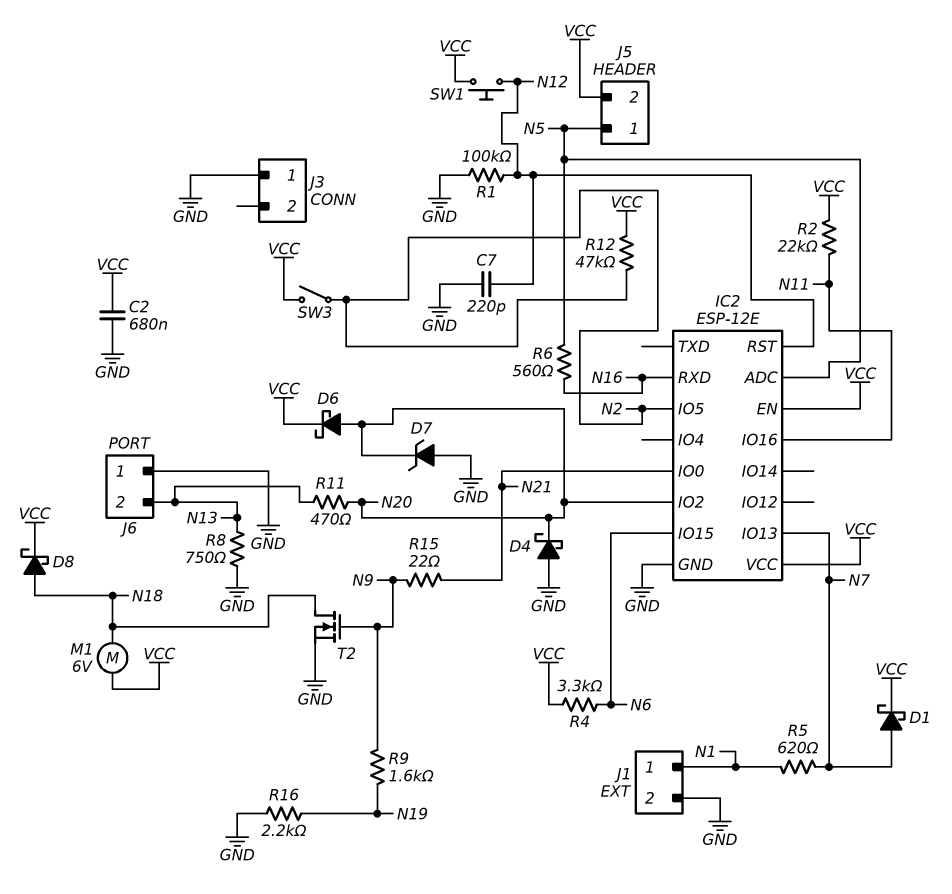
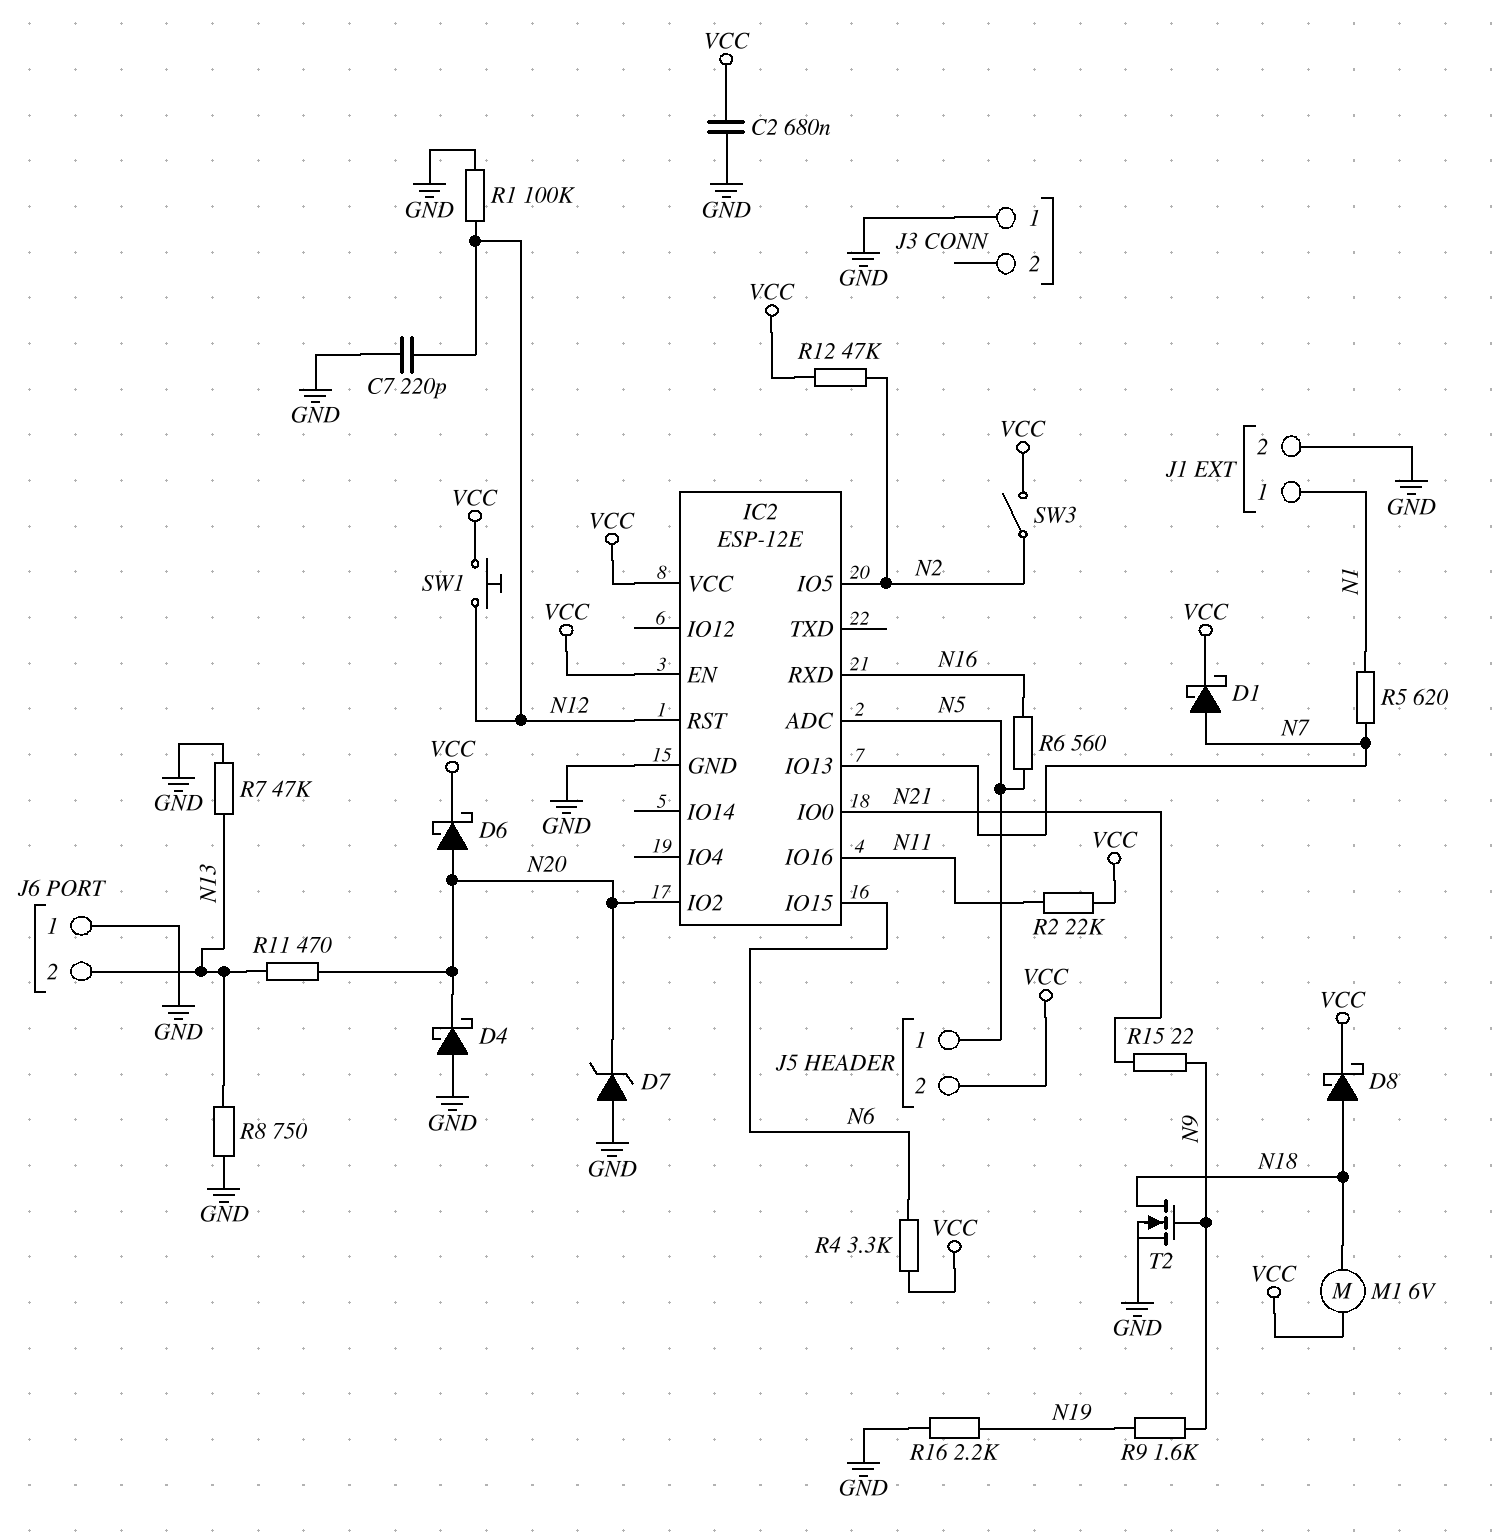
R7: none -> 47k (GND, N13)

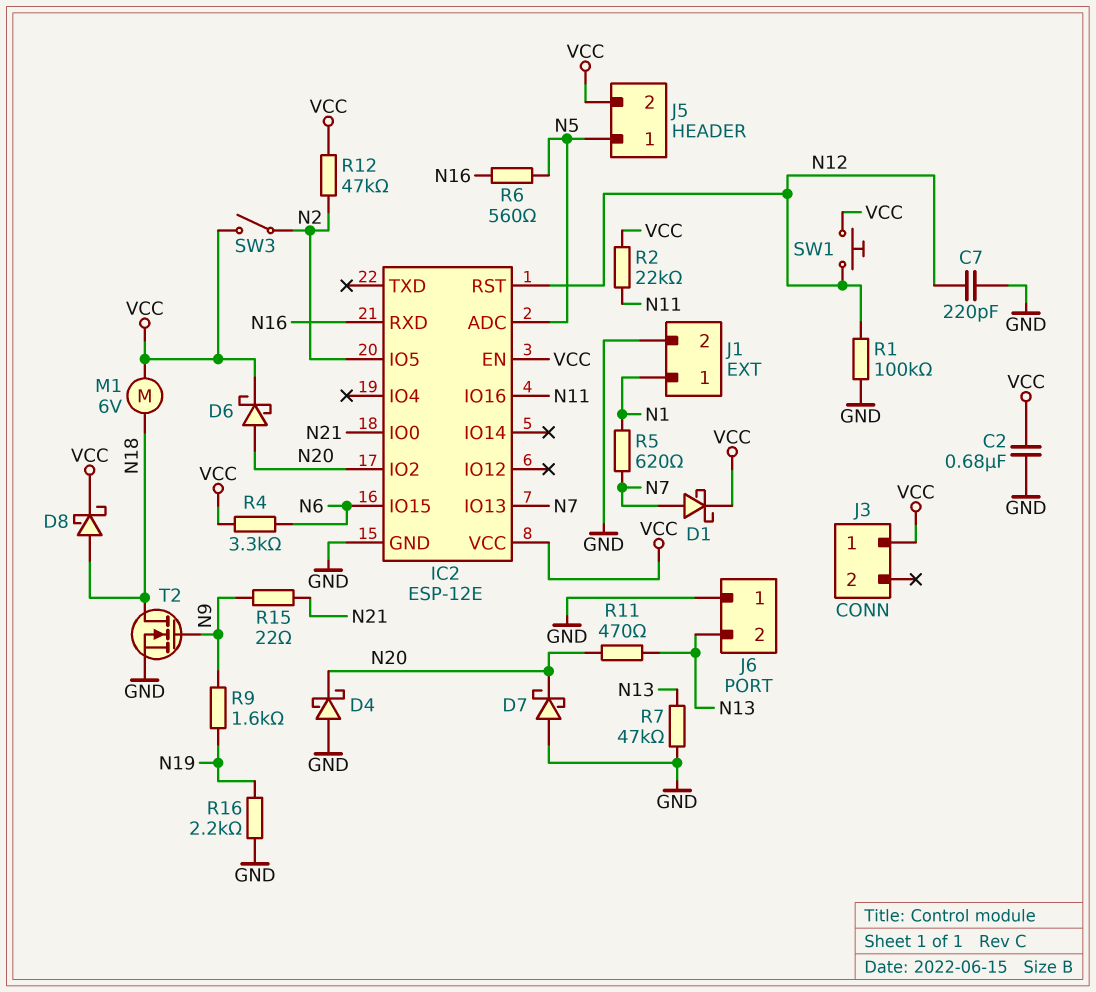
D7: zener (A GND, K N20) -> schottky (A GND, K N20)
J3 pin 1: GND -> VCC
R8: 750 (GND, N13) -> none

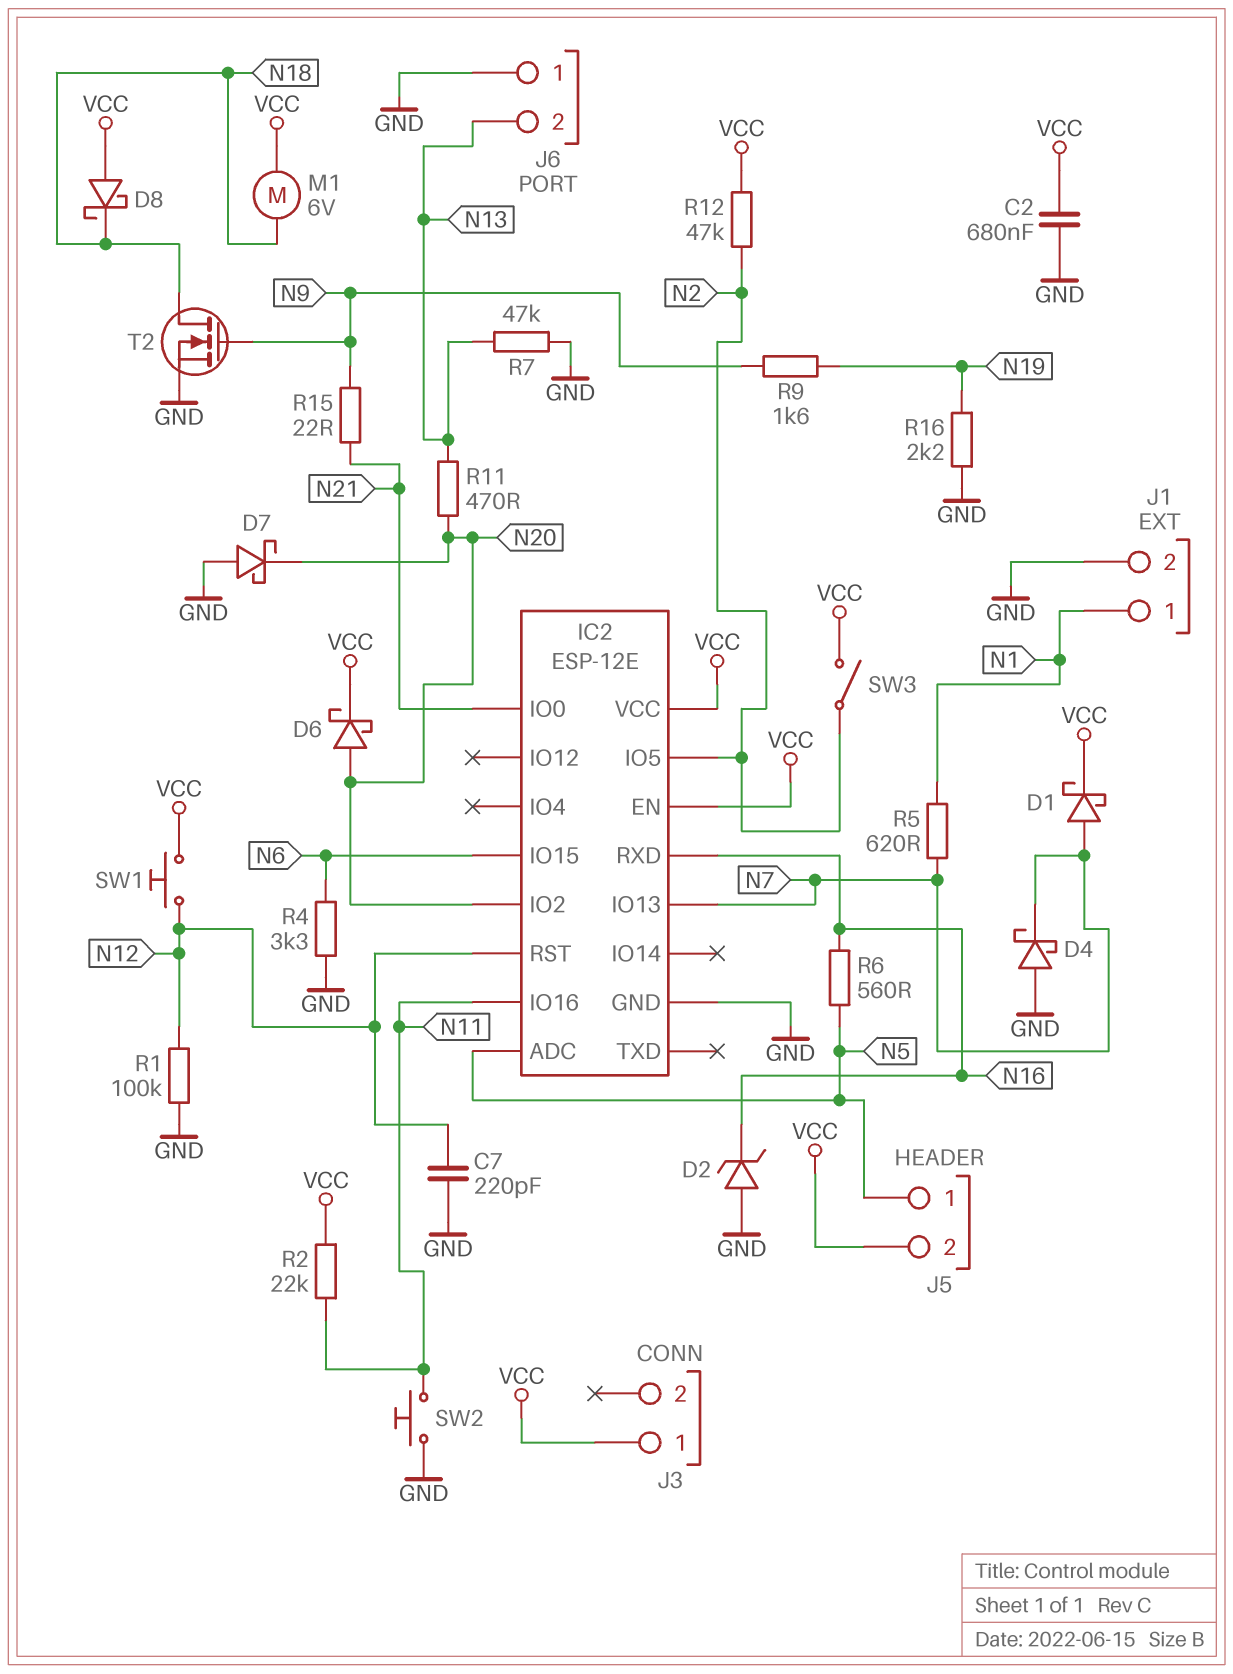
D2: none -> zener (A GND, K N16)
D4: schottky (A GND, K N20) -> schottky (A GND, K N7)
D8: schottky (A N18, K VCC) -> schottky (A VCC, K N18)
R4: 3.3k (N6, VCC) -> 3.3k (GND, N6)
SW2: none -> button (GND, N11)

